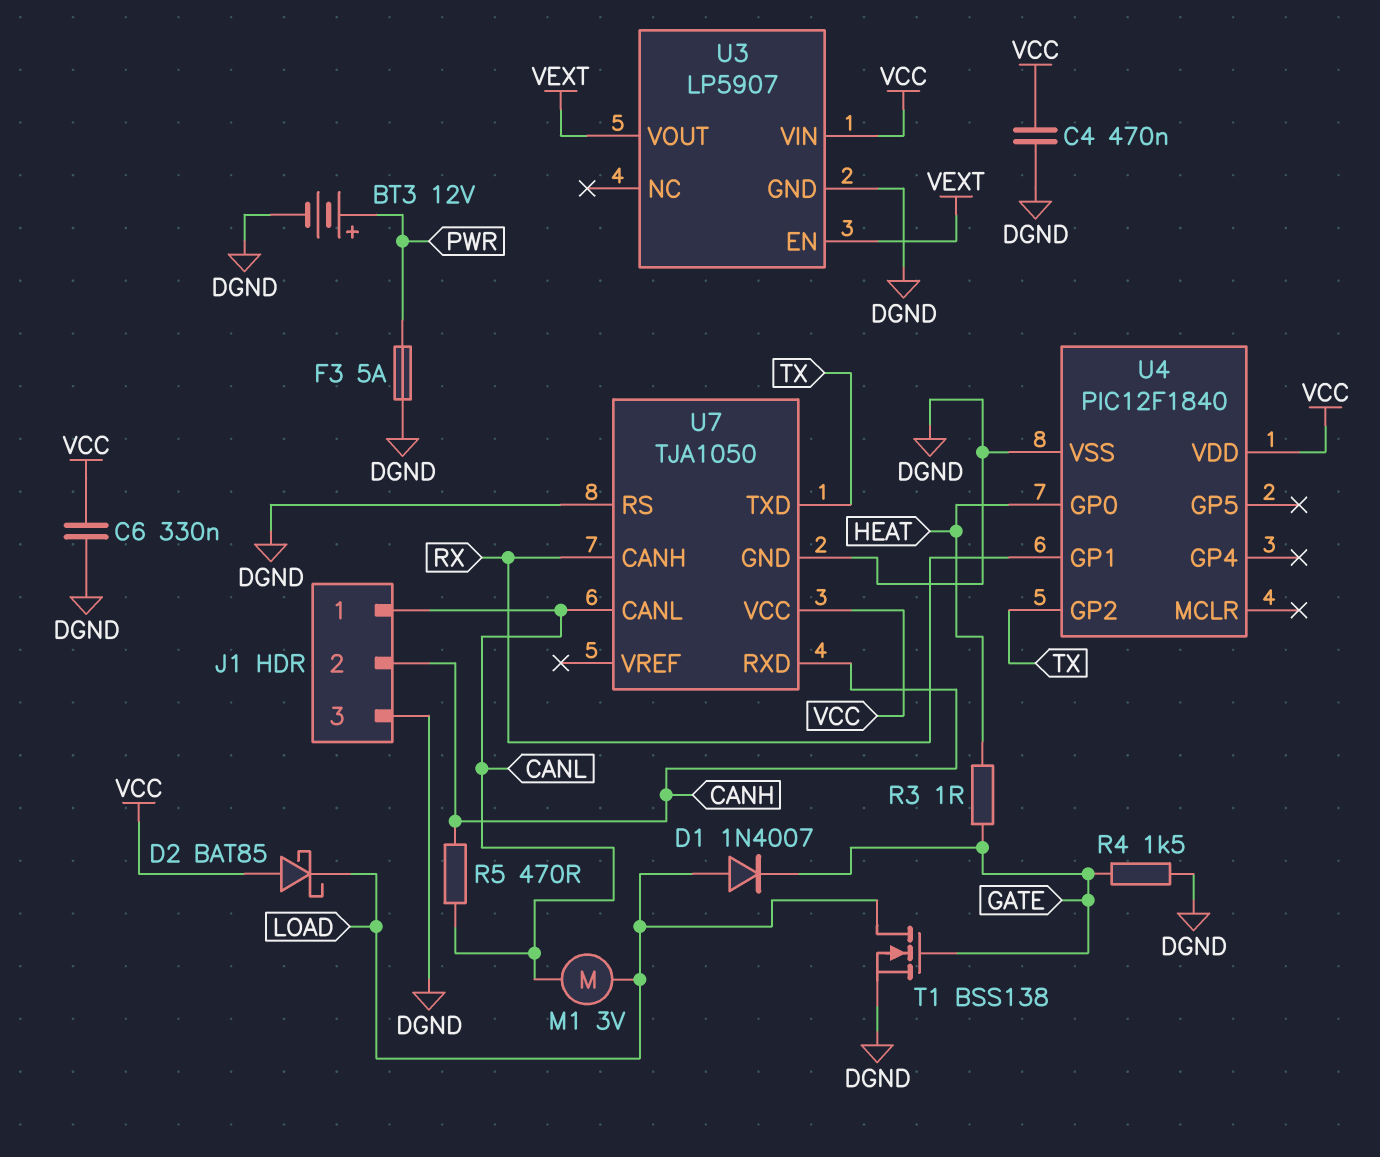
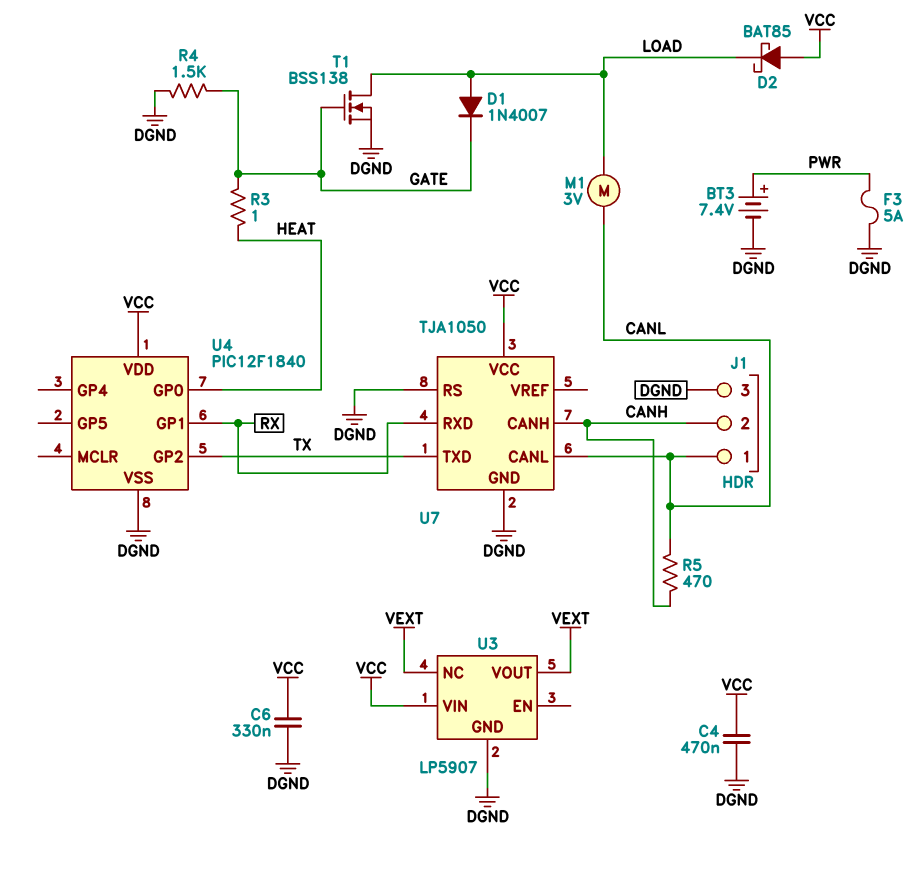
BT3: 12V (plus PWR, minus DGND) -> 7.4V (plus PWR, minus DGND)
U3 pin EN: VEXT -> none
U3 pin NC: none -> VEXT
U7 pin CANH: RX -> CANH
U7 pin RXD: CANH -> RX

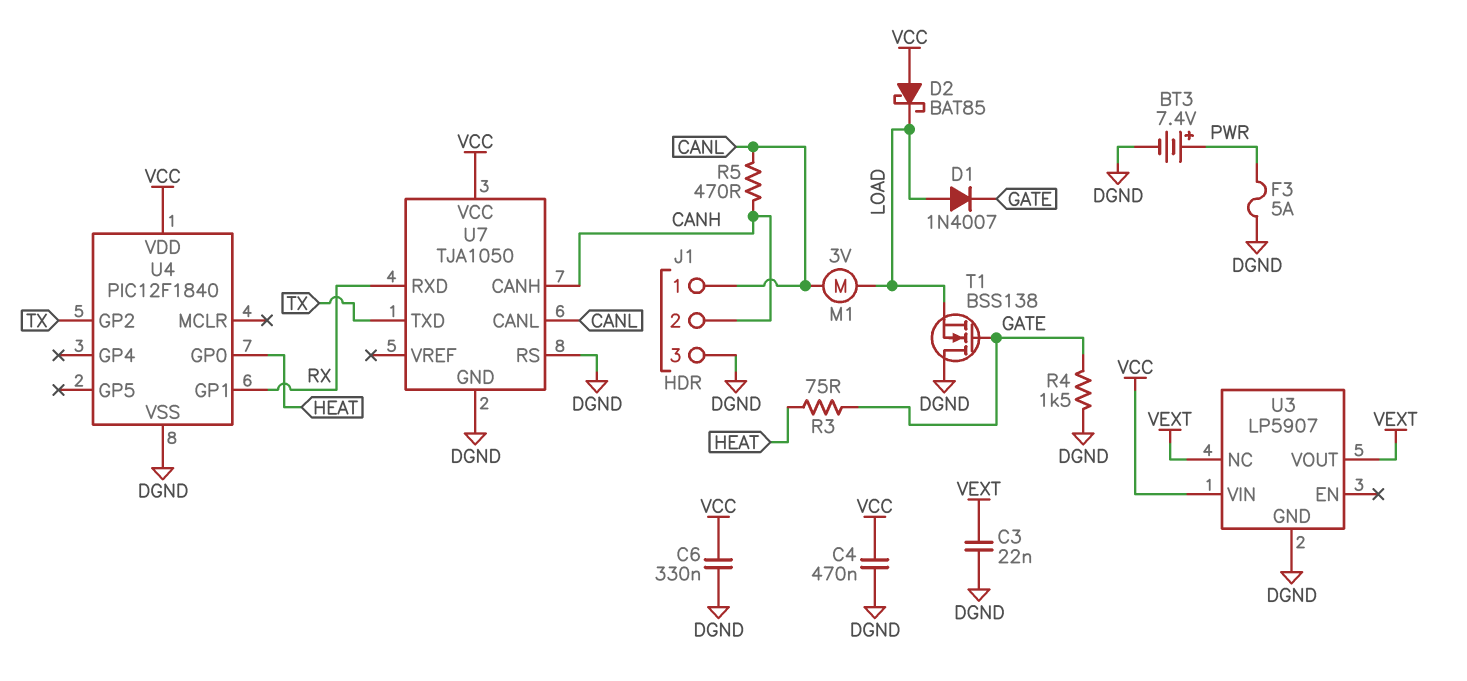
C3: none -> 22nF (DGND, VEXT)
R3: 1 (GATE, HEAT) -> 75 (GATE, HEAT)
T1: NMOS BSS138 (G GATE, D LOAD, S DGND) -> NMOS BSS138 (G GATE, D DGND, S LOAD)

